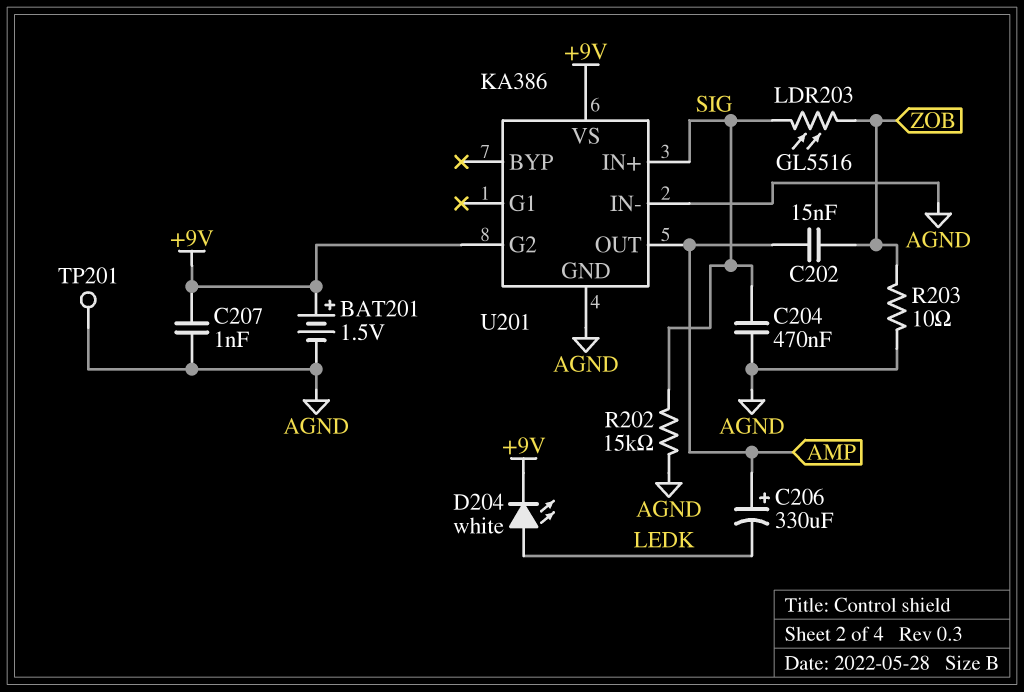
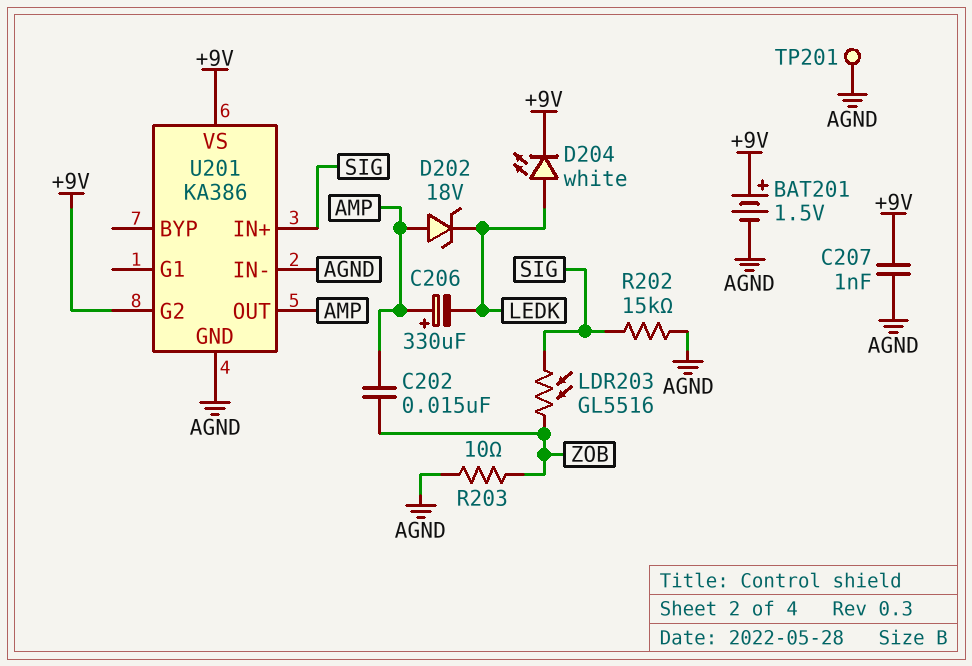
C204: 470nF (AGND, SIG) -> none
D202: none -> zener 18V (A AMP, K LEDK)

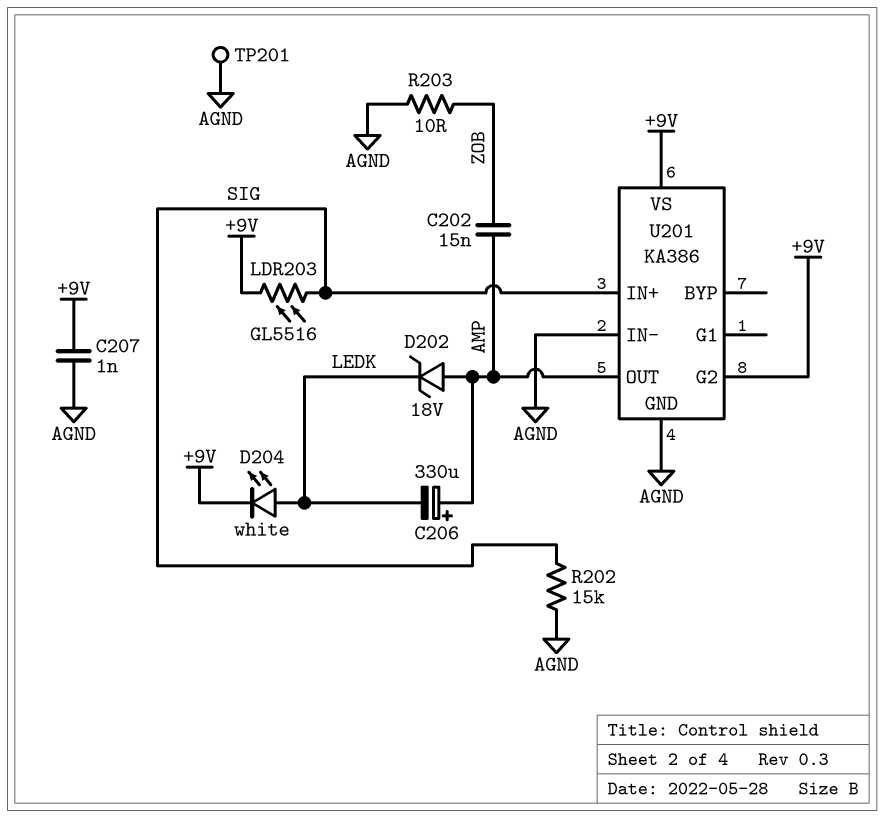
BAT201: 1.5V (plus +9V, minus AGND) -> none
LDR203: GL5516 (SIG, ZOB) -> GL5516 (+9V, SIG)

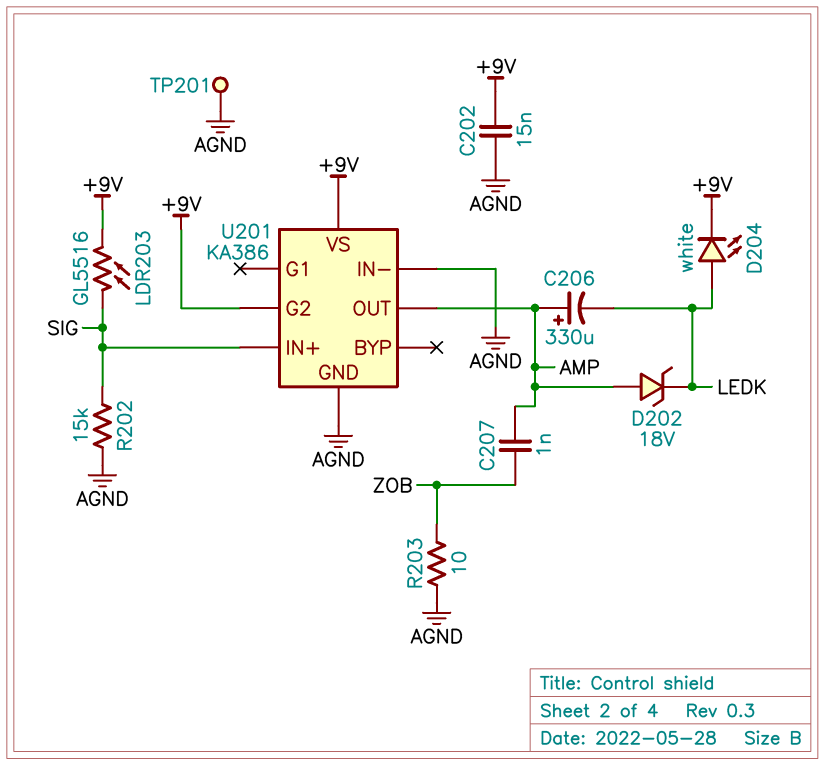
C202: 15nF (AMP, ZOB) -> 15nF (+9V, AGND)
C207: 1nF (+9V, AGND) -> 1nF (AMP, ZOB)

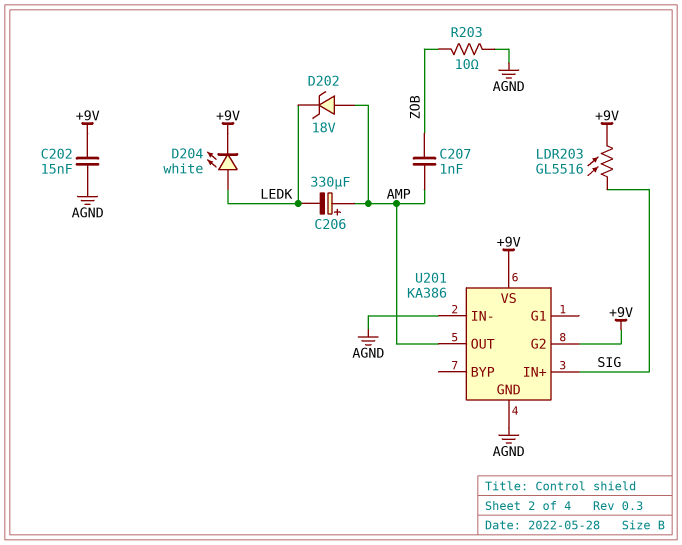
R202: 15k (AGND, SIG) -> none
TP201: test point (AGND) -> none

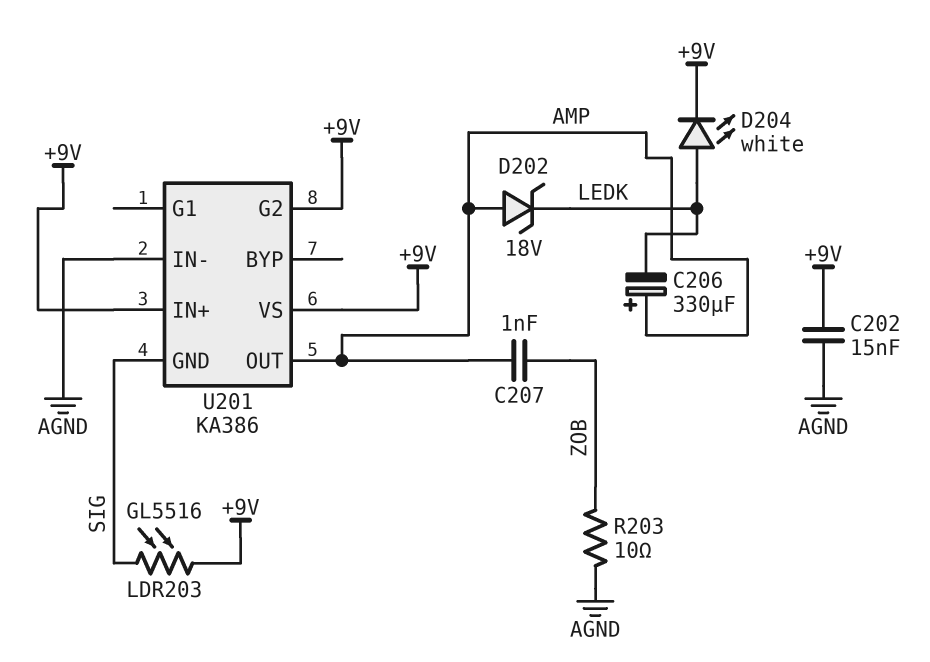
U201 pin GND: AGND -> SIG
U201 pin IN+: SIG -> +9V

